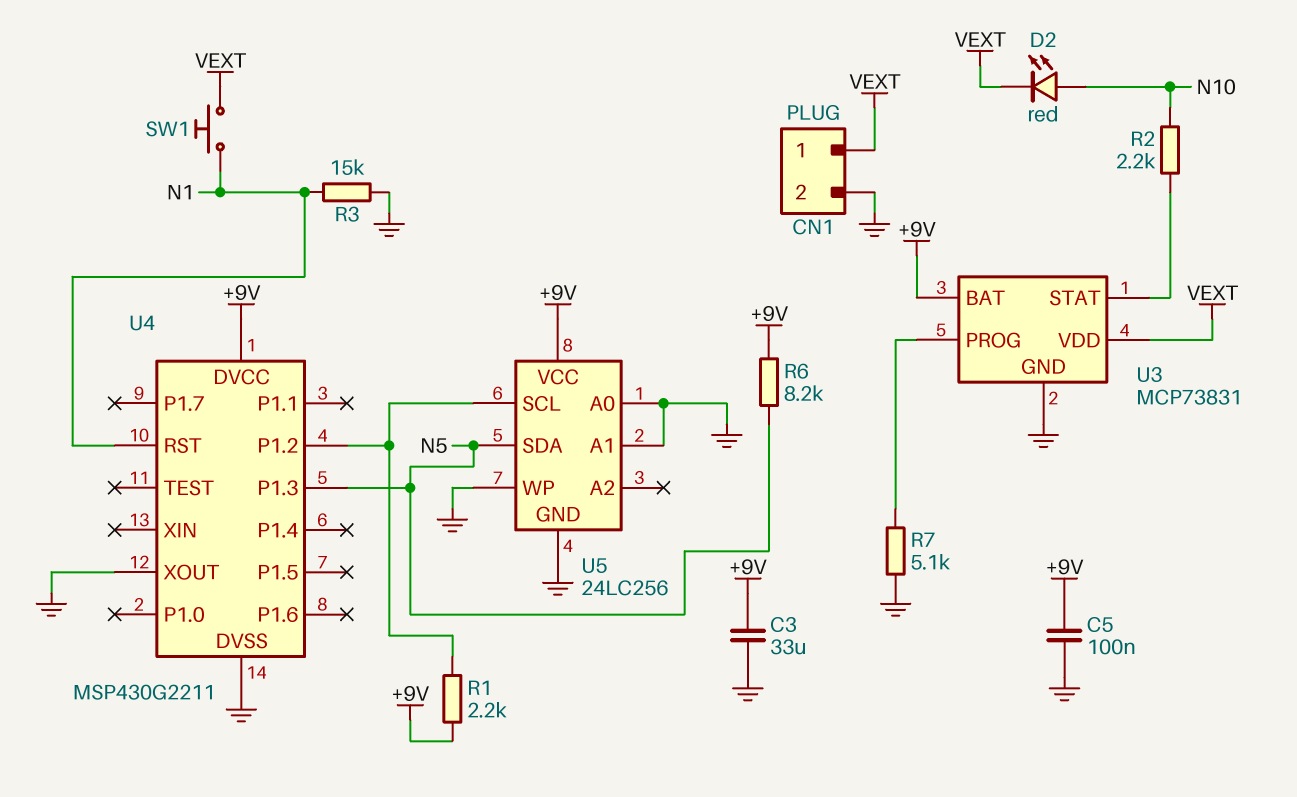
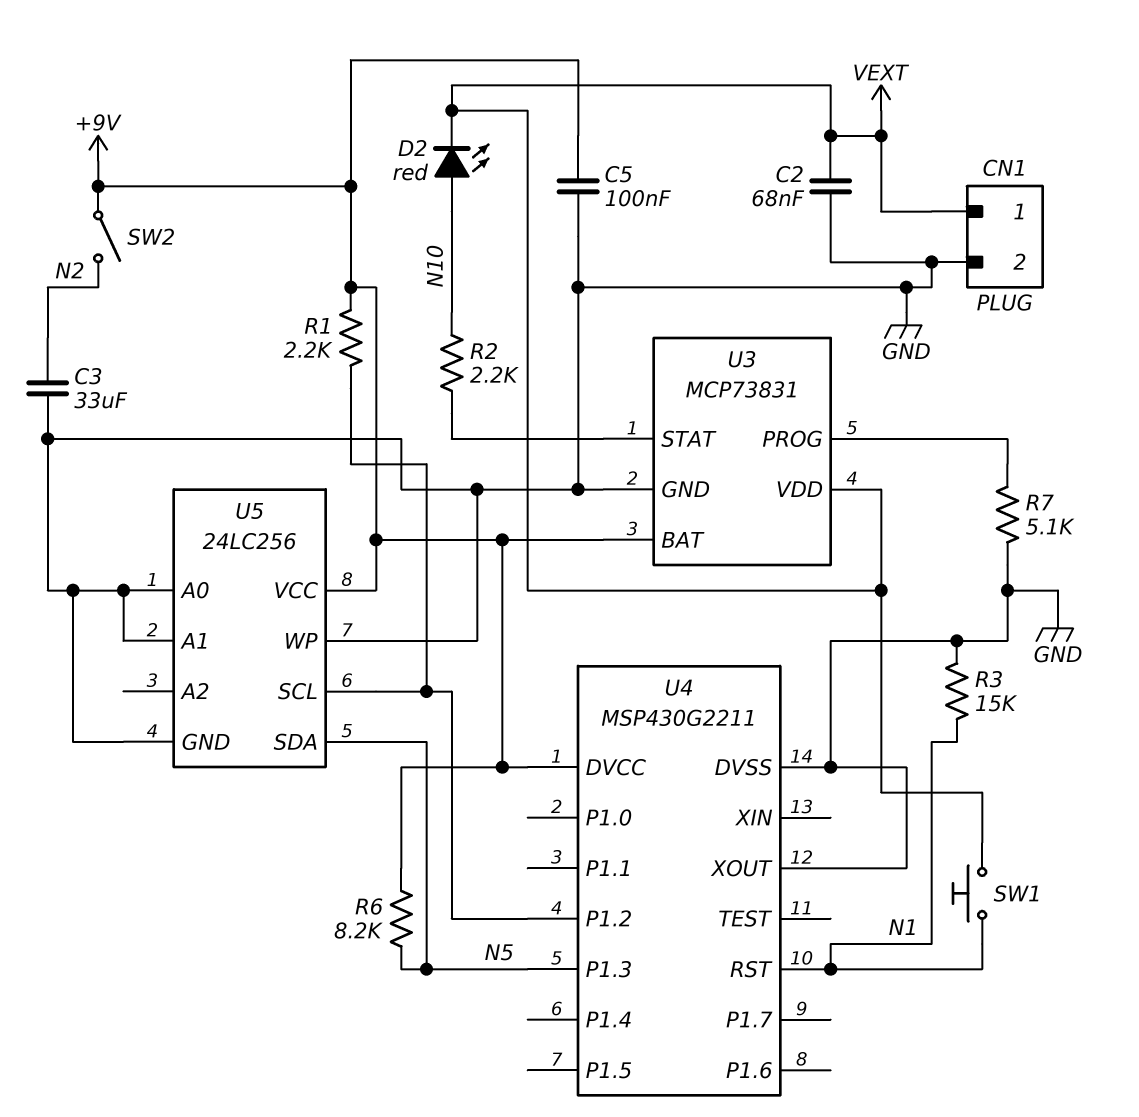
C2: none -> 68nF (GND, VEXT)
C3: 33uF (+9V, GND) -> 33uF (GND, N2)
SW2: none -> switch (+9V, N2)

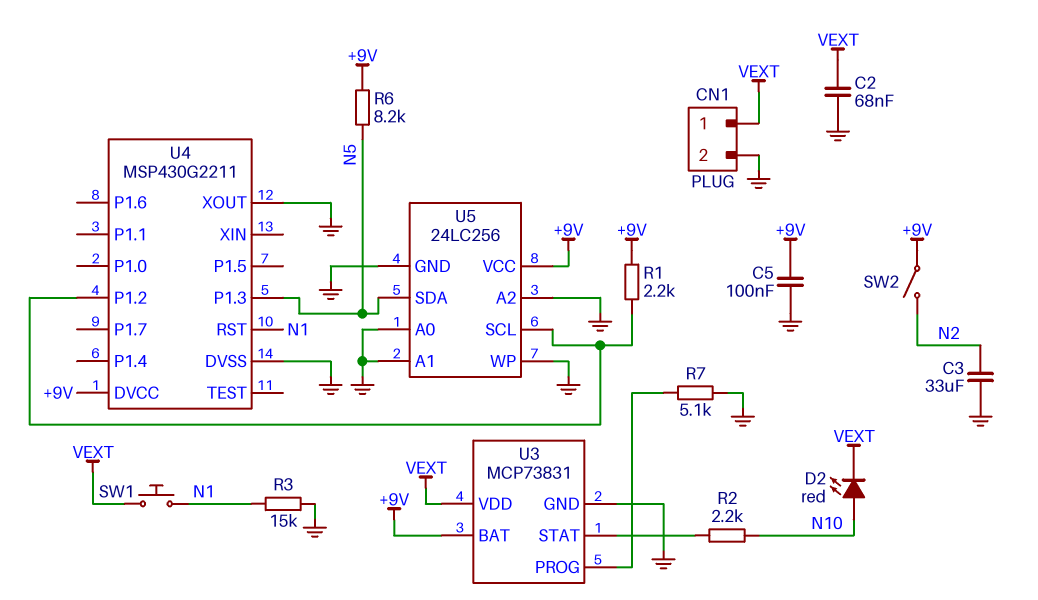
U5 pin A2: none -> GND

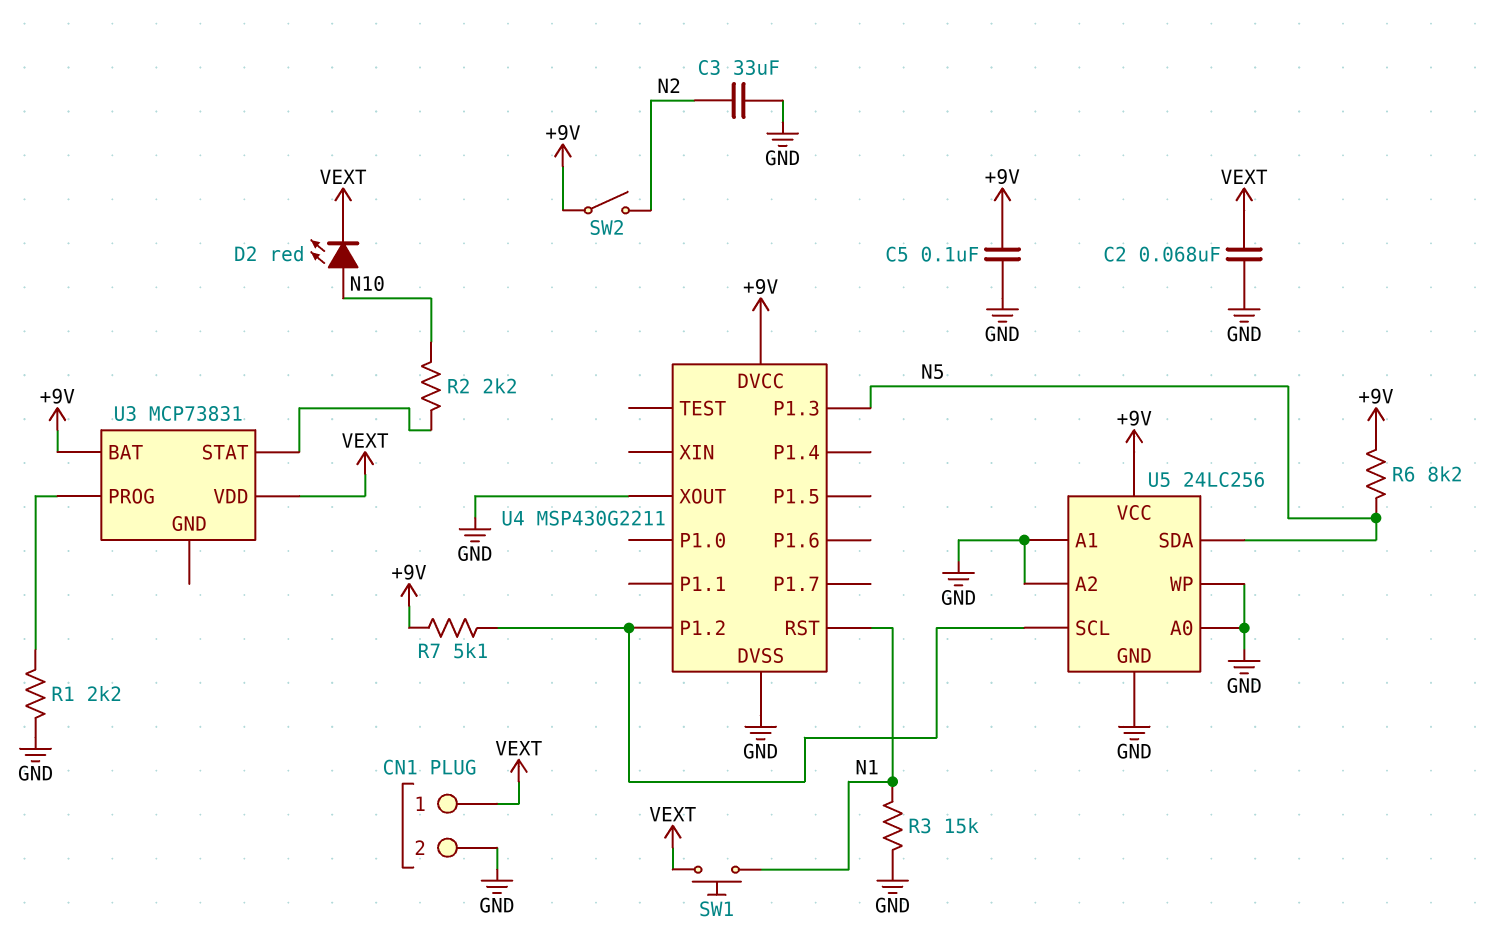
R1: 2.2k (+9V, U4/P1.2) -> 2.2k (GND, U3/PROG)
R7: 5.1k (GND, U3/PROG) -> 5.1k (+9V, U4/P1.2)
U3 pin GND: GND -> none

